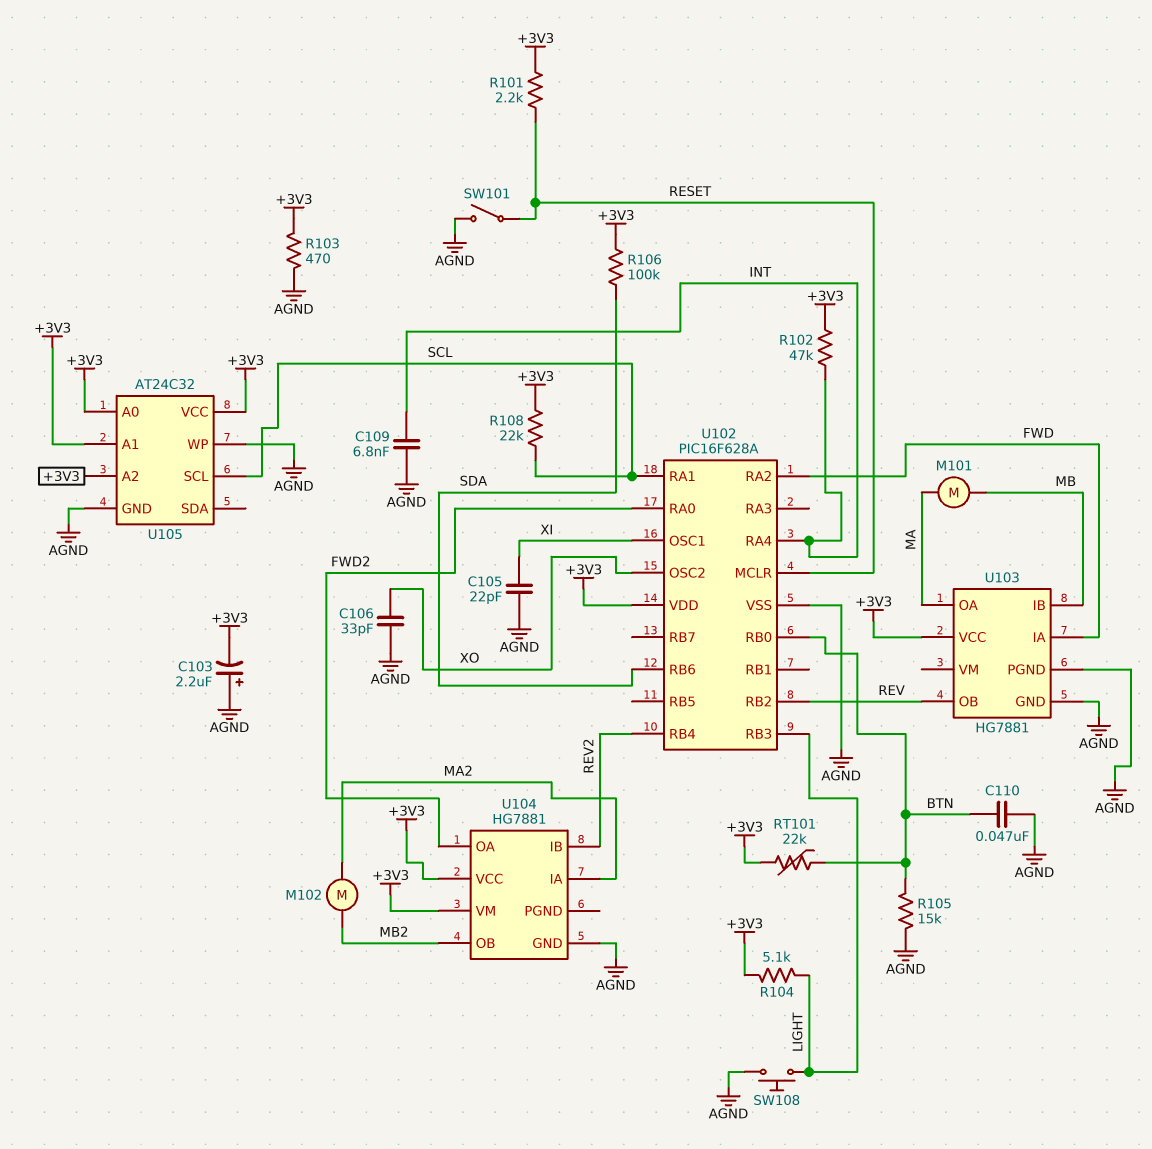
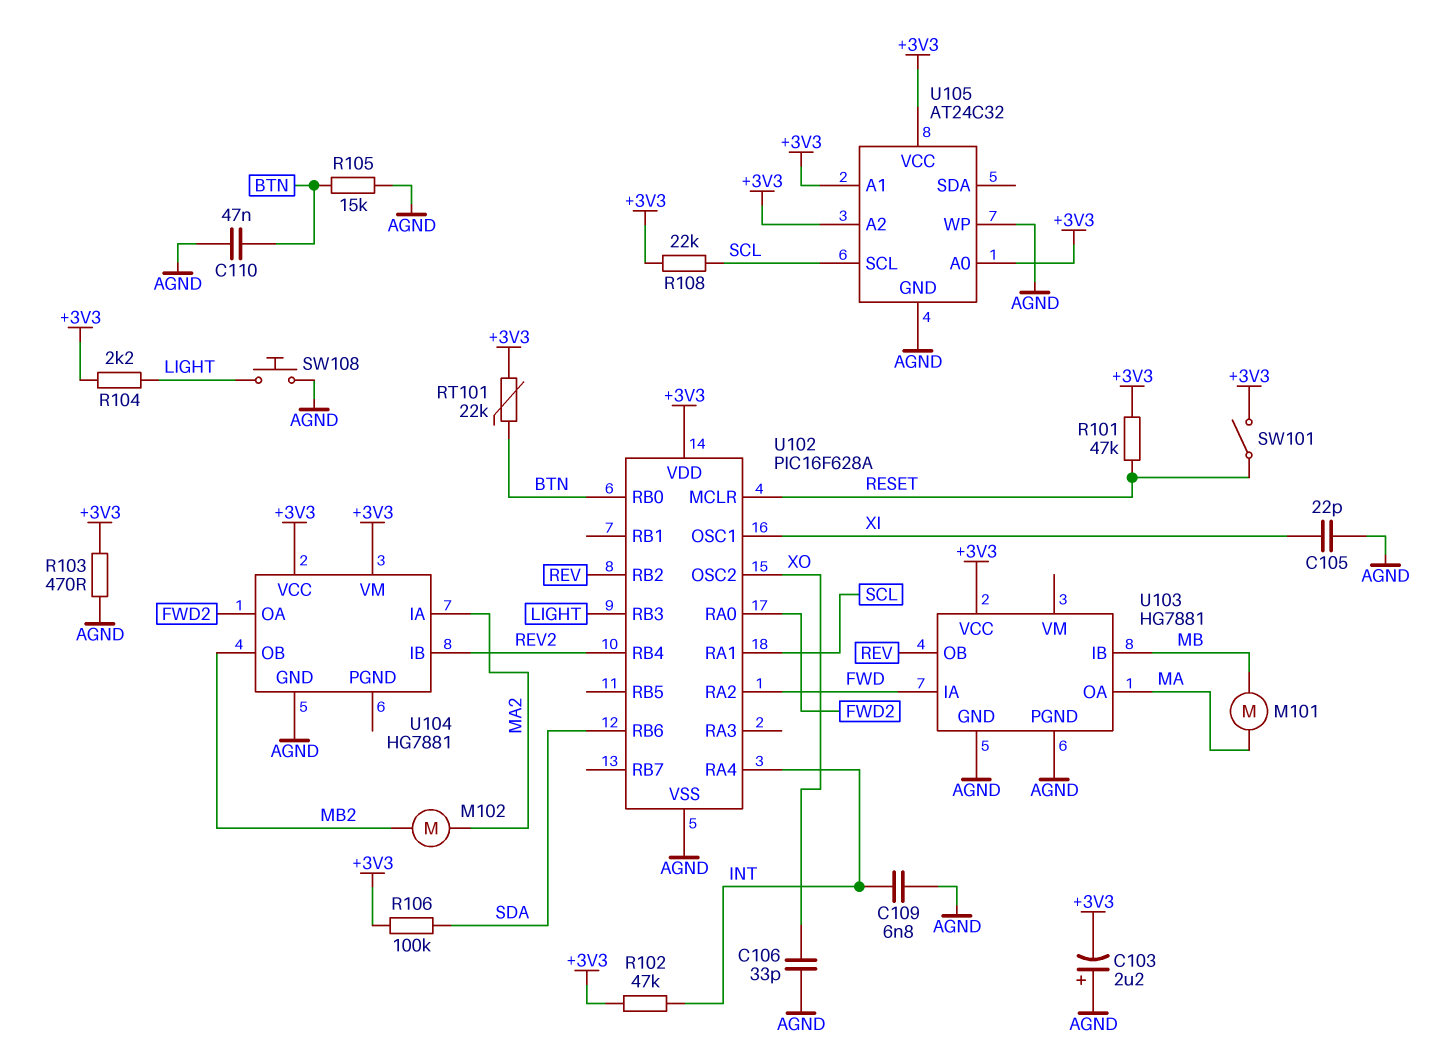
R101: 2.2k (+3V3, RESET) -> 47k (+3V3, RESET)
R104: 5.1k (+3V3, LIGHT) -> 2.2k (+3V3, LIGHT)
SW101: switch (AGND, RESET) -> switch (+3V3, RESET)

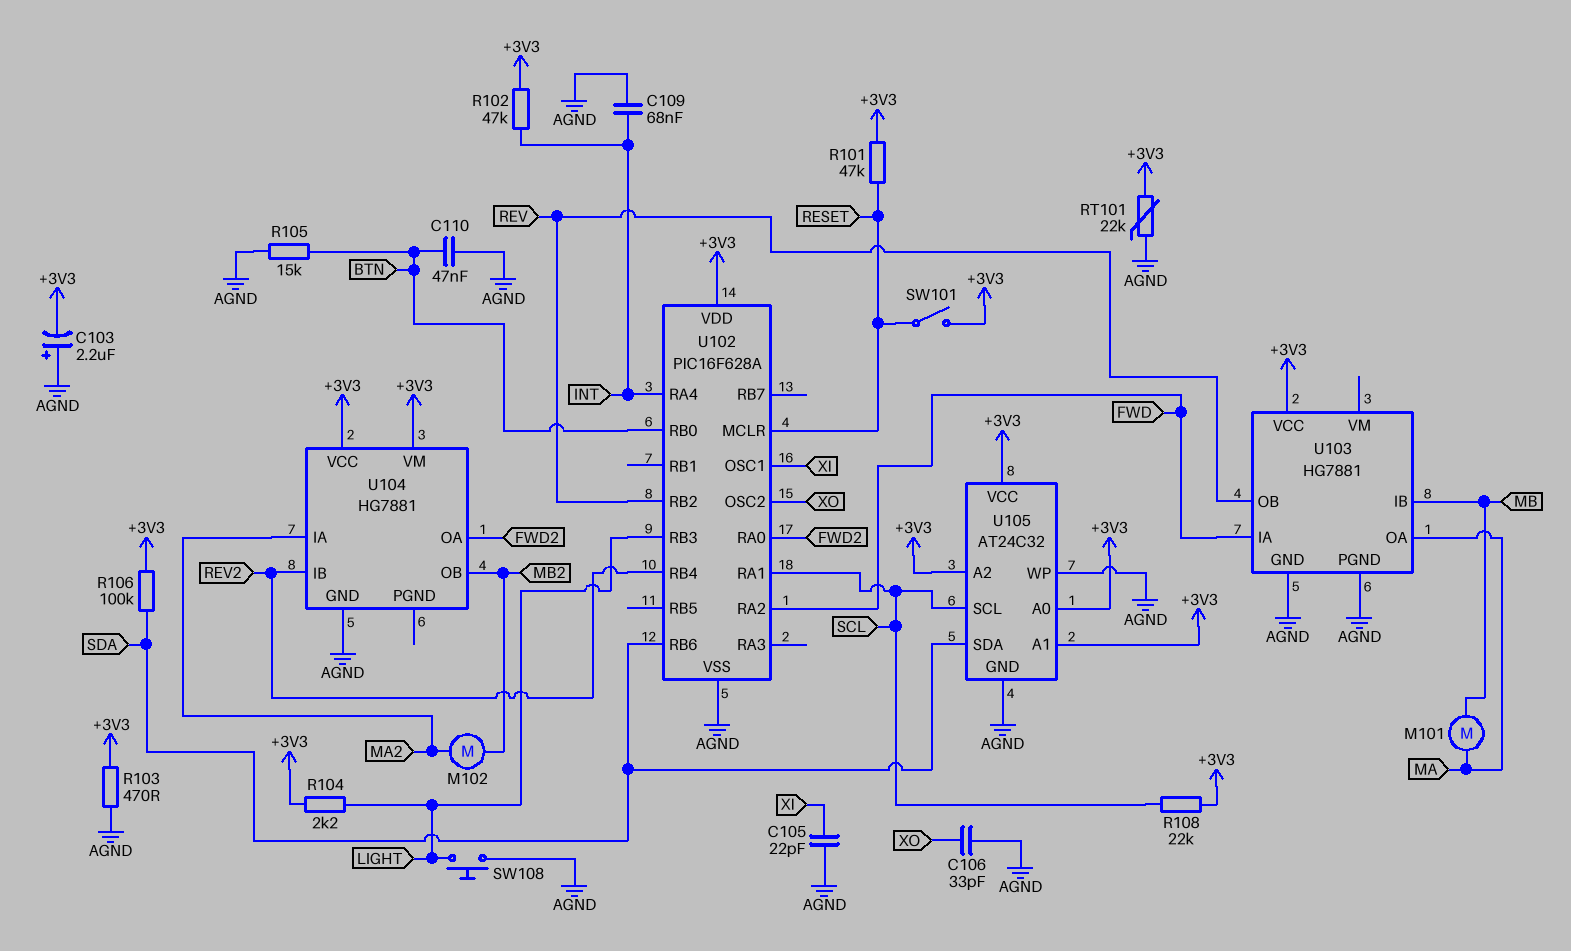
C109: 6.8nF (AGND, INT) -> 68nF (AGND, INT)
RT101: 22k (+3V3, BTN) -> 22k (+3V3, AGND)
U105 pin SDA: none -> SDA

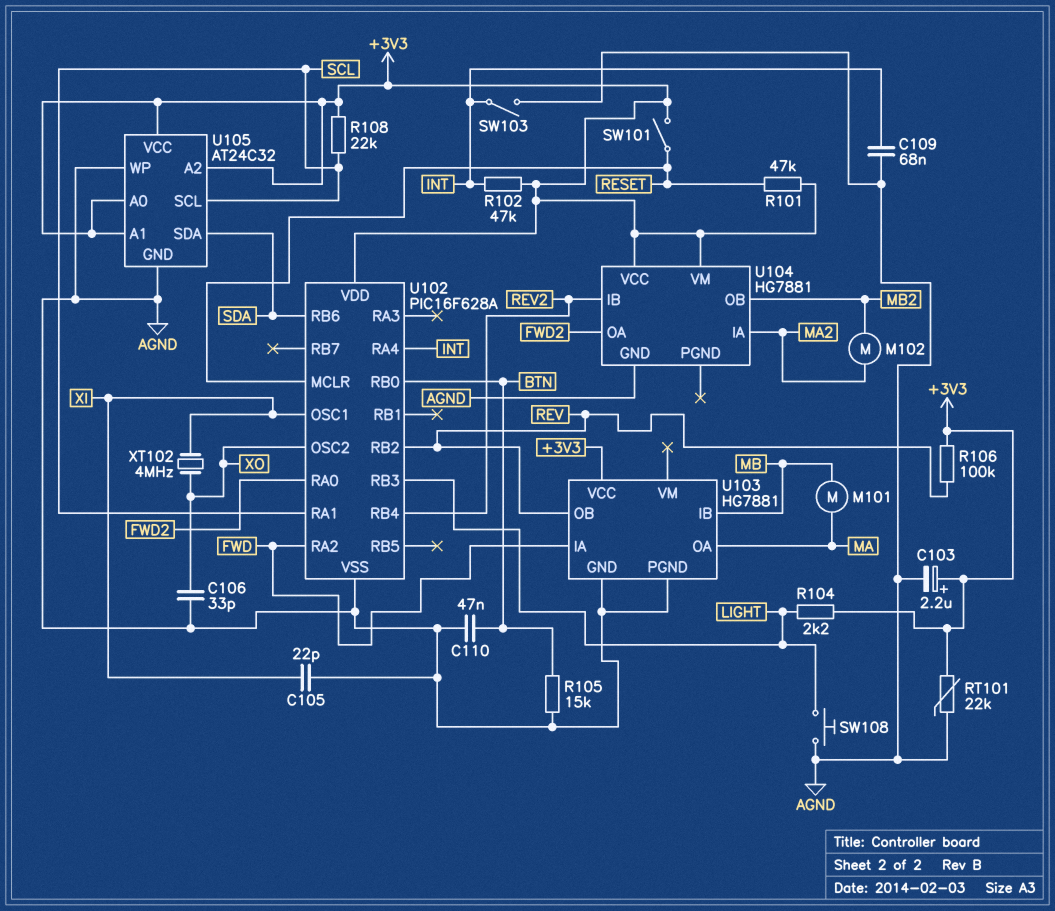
C103: 2.2uF (plus AGND, minus +3V3) -> 2.2uF (plus +3V3, minus AGND)
R103: 470 (+3V3, AGND) -> none
R106: 100k (+3V3, SDA) -> 100k (+3V3, REV)
SW103: none -> switch (AGND, INT)
XT102: none -> 4MHz (XI, XO)

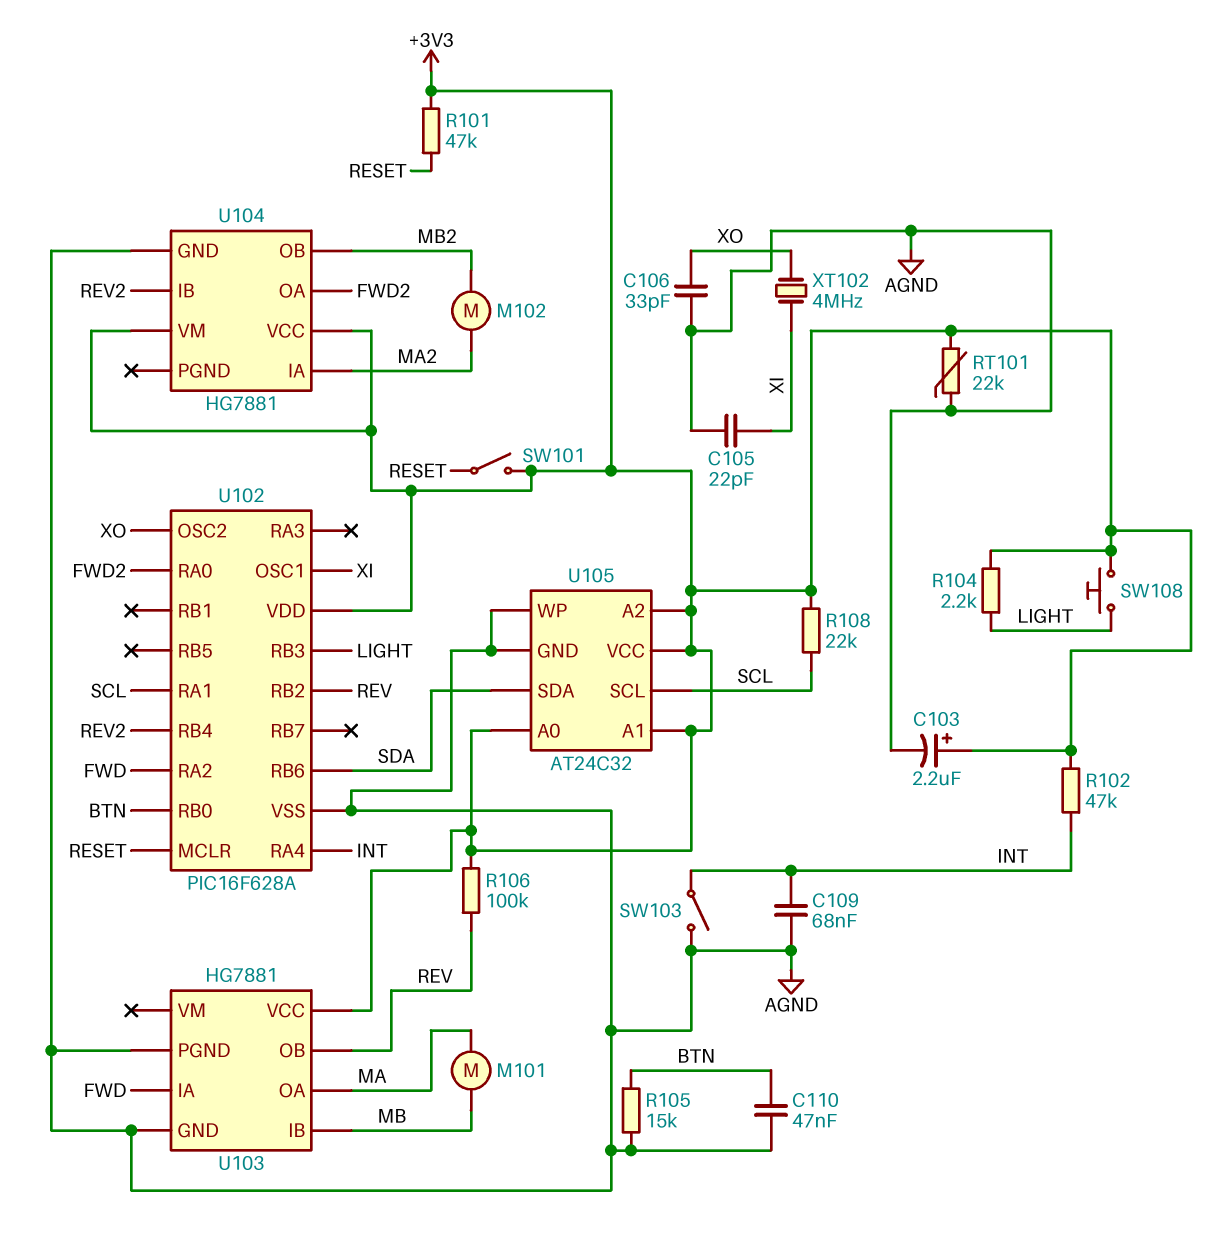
SW108: button (AGND, LIGHT) -> button (+3V3, LIGHT)

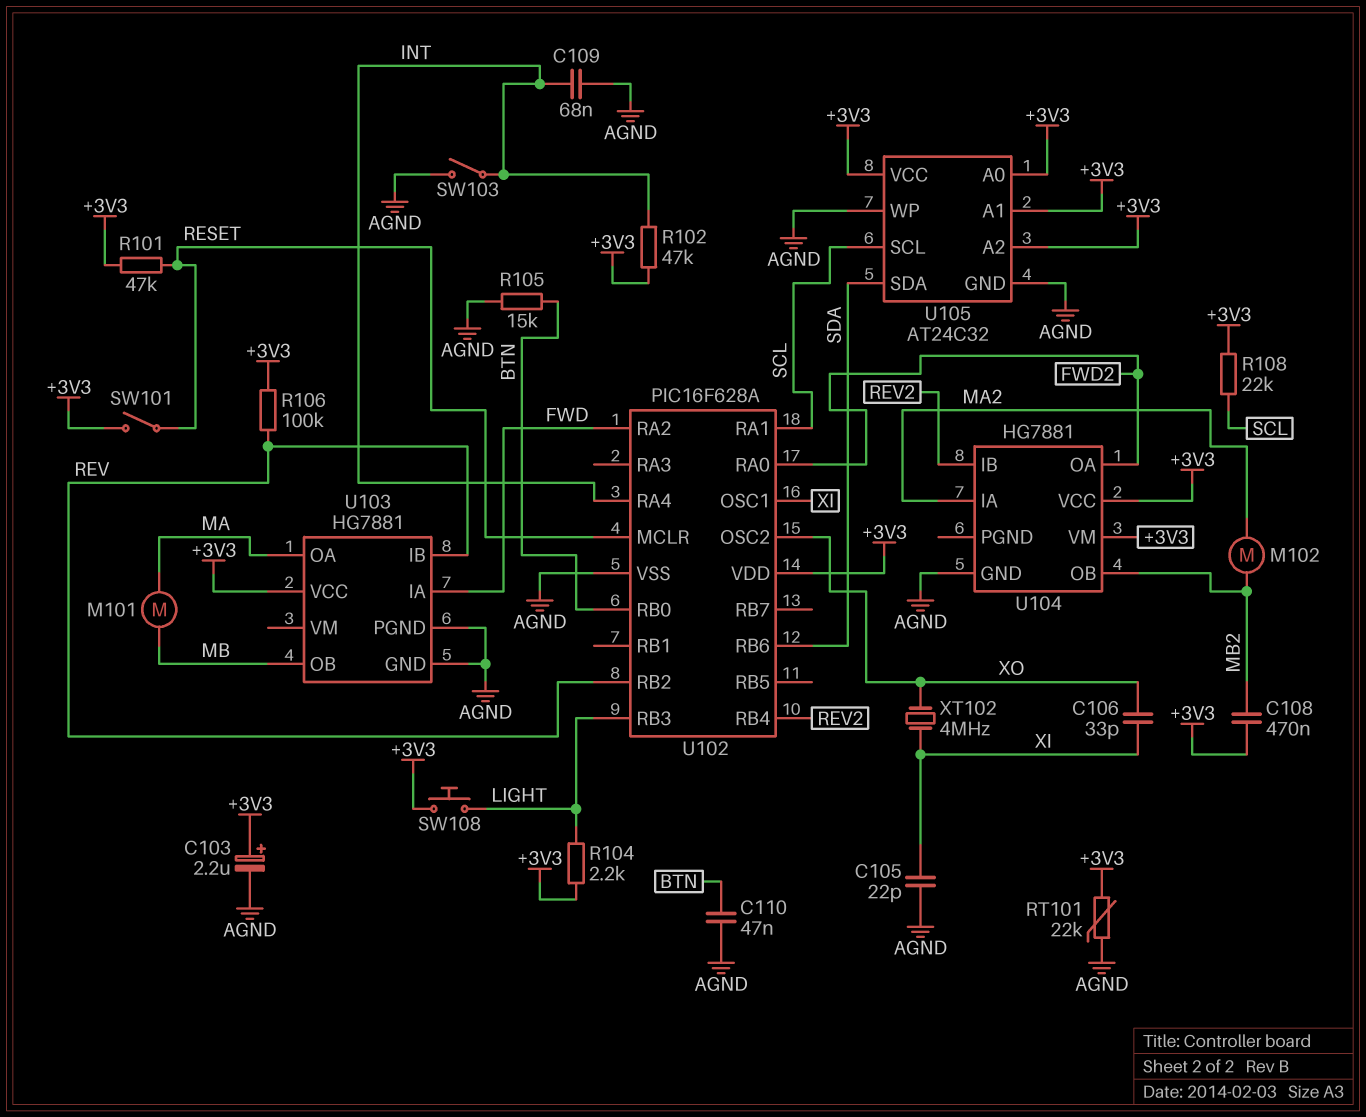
C106: 33pF (AGND, XO) -> 33pF (XI, XO)
C108: none -> 470nF (+3V3, MB2)
U103 pin IB: MB -> REV
U103 pin OB: REV -> MB

